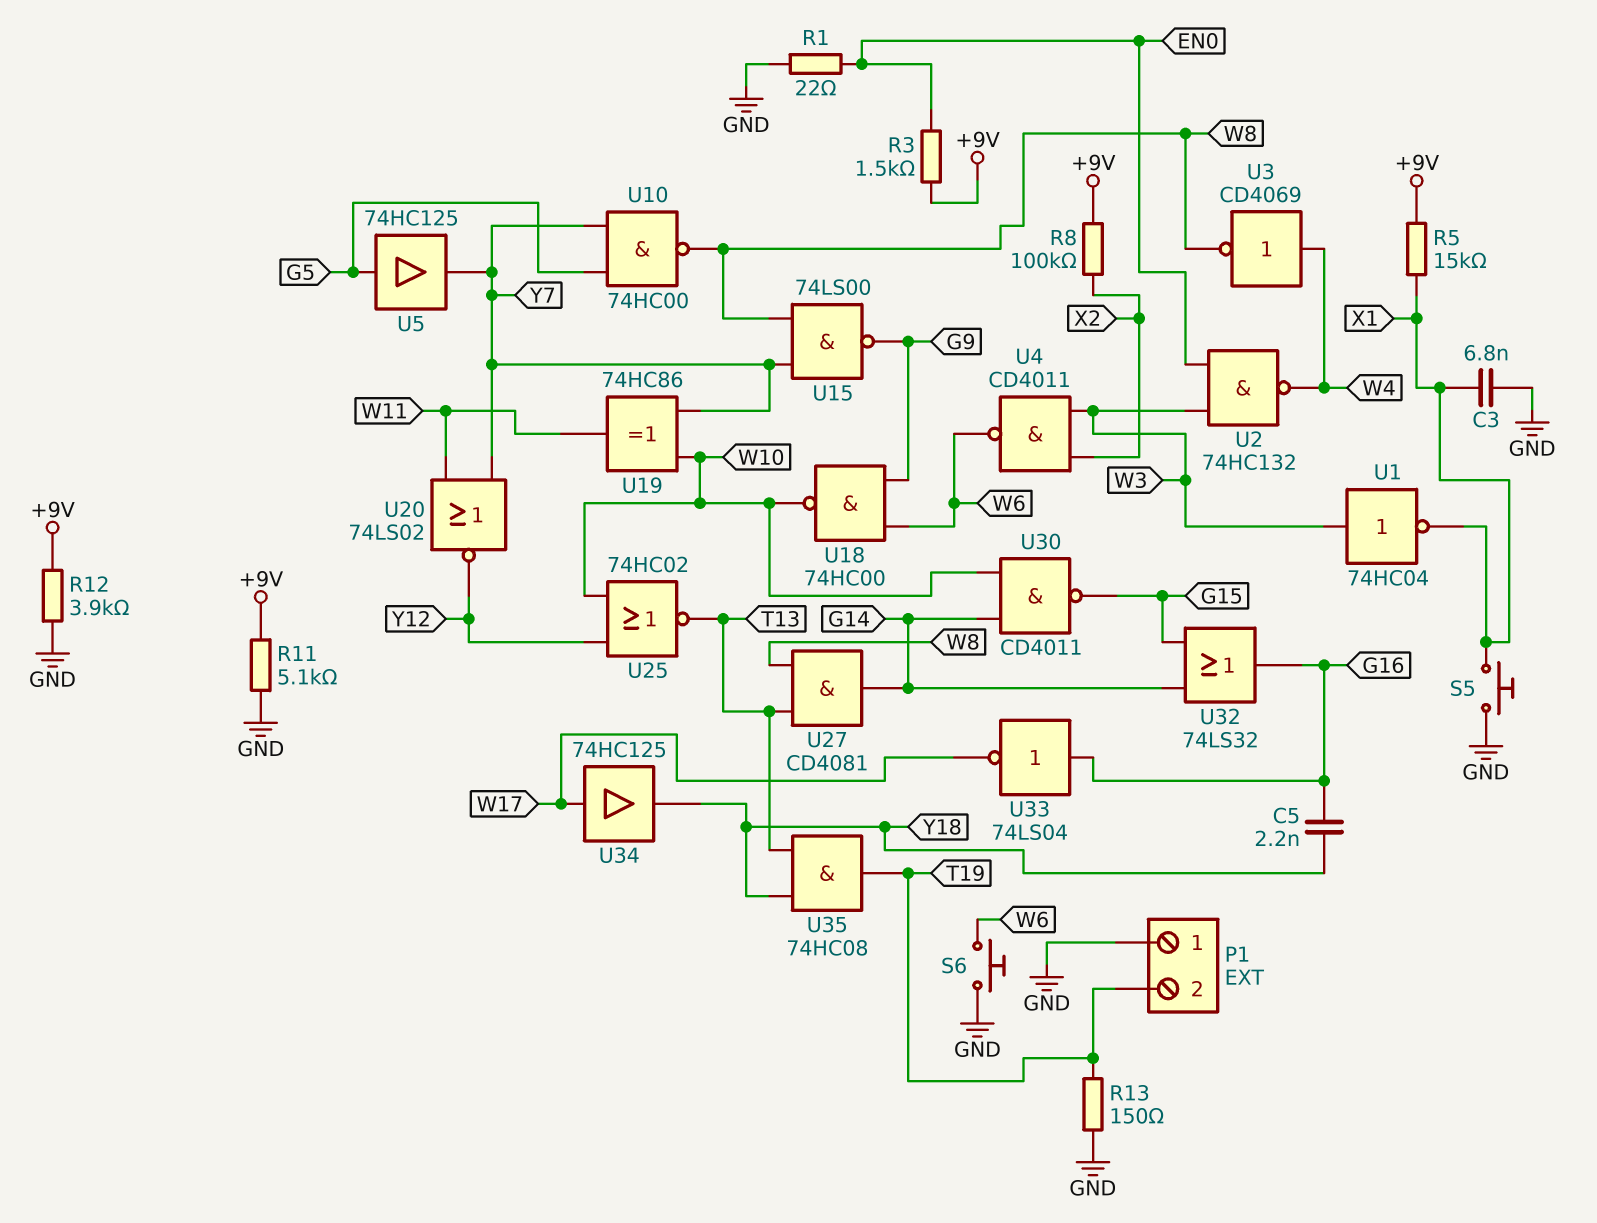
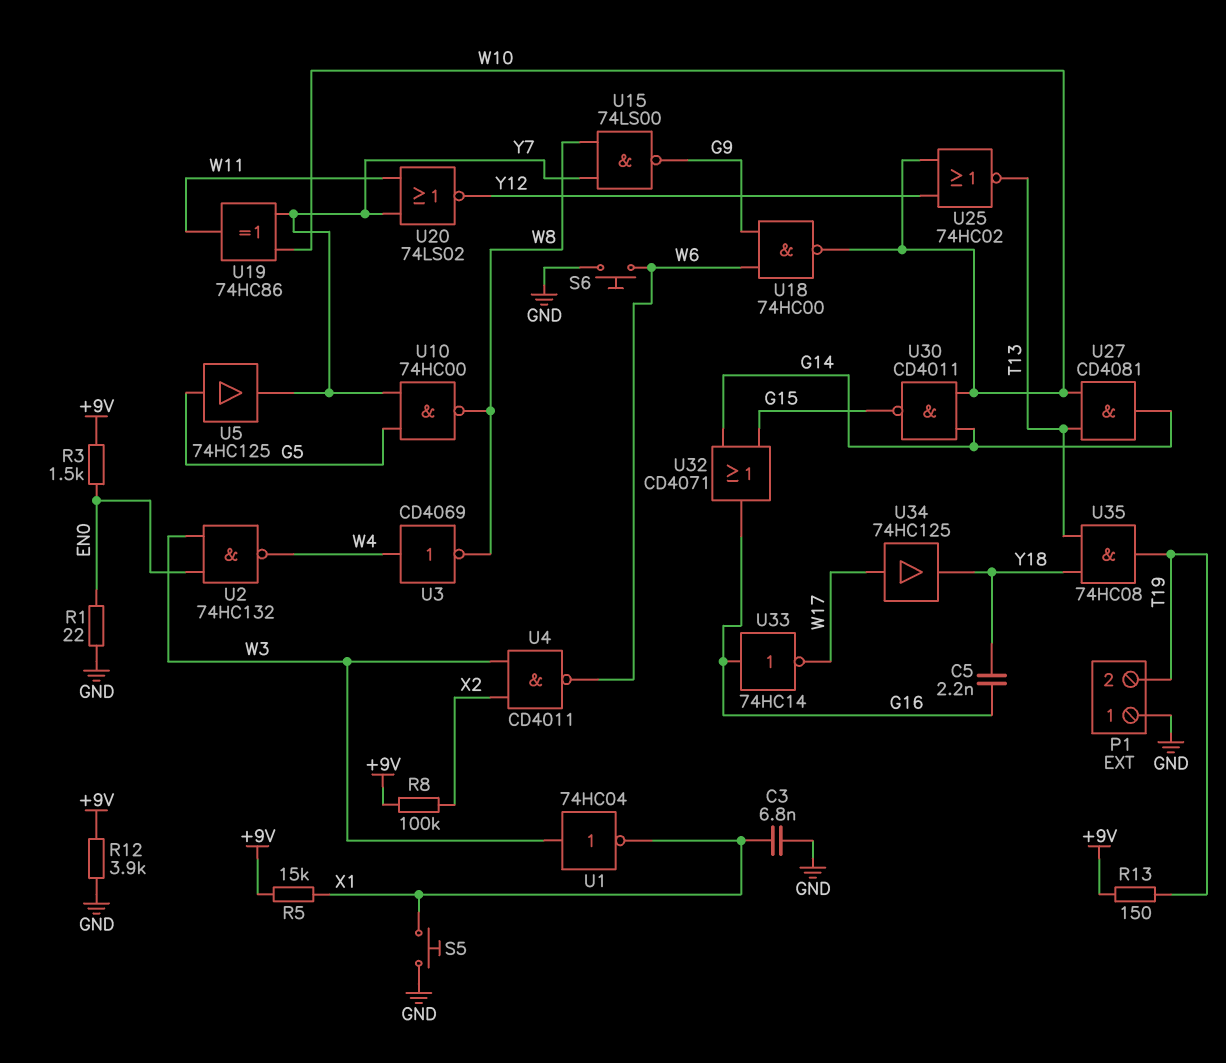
R11: 5.1k (+9V, GND) -> none
R13: 150 (GND, T19) -> 150 (+9V, T19)
U27: AND CD4081 (in T13, in W8, out G14) -> AND CD4081 (in T13, in W10, out G14)
U32: OR 74LS32 (in G14, in G15, out G16) -> OR CD4071 (in G14, in G15, out G16)
U33: NOT 74LS04 (in G16, out W17) -> NOT 74HC14 (in G16, out W17)

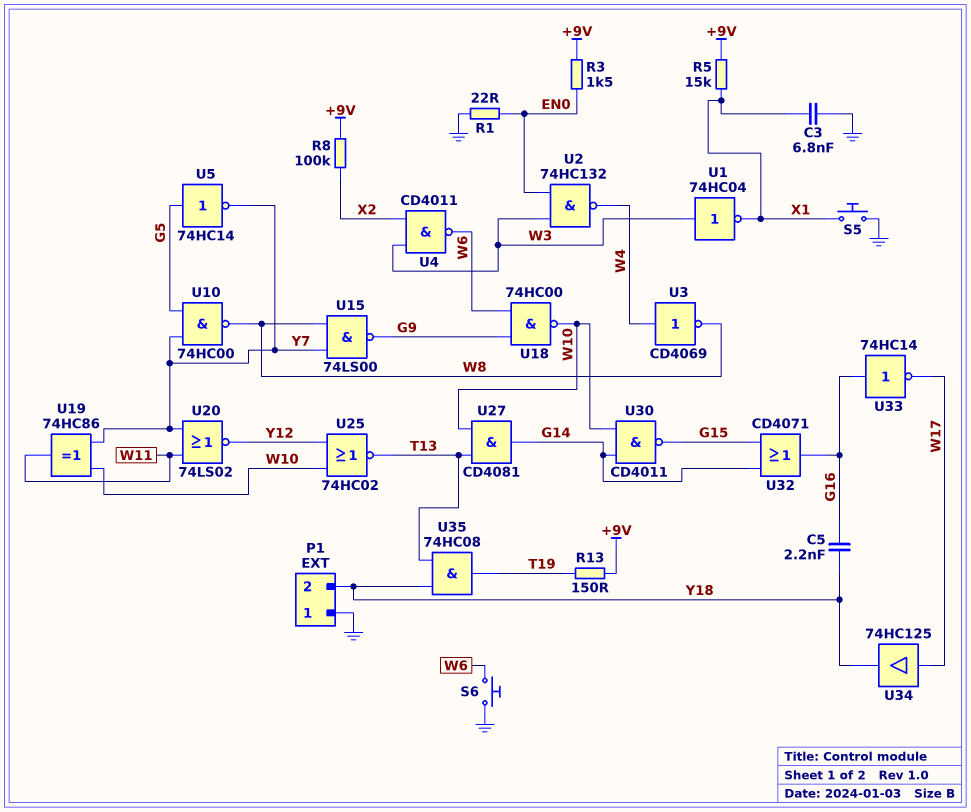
P1 pin 2: T19 -> Y18
R12: 3.9k (+9V, GND) -> none
U5: buffer 74HC125 (in G5, out Y7) -> NOT 74HC14 (in G5, out Y7)

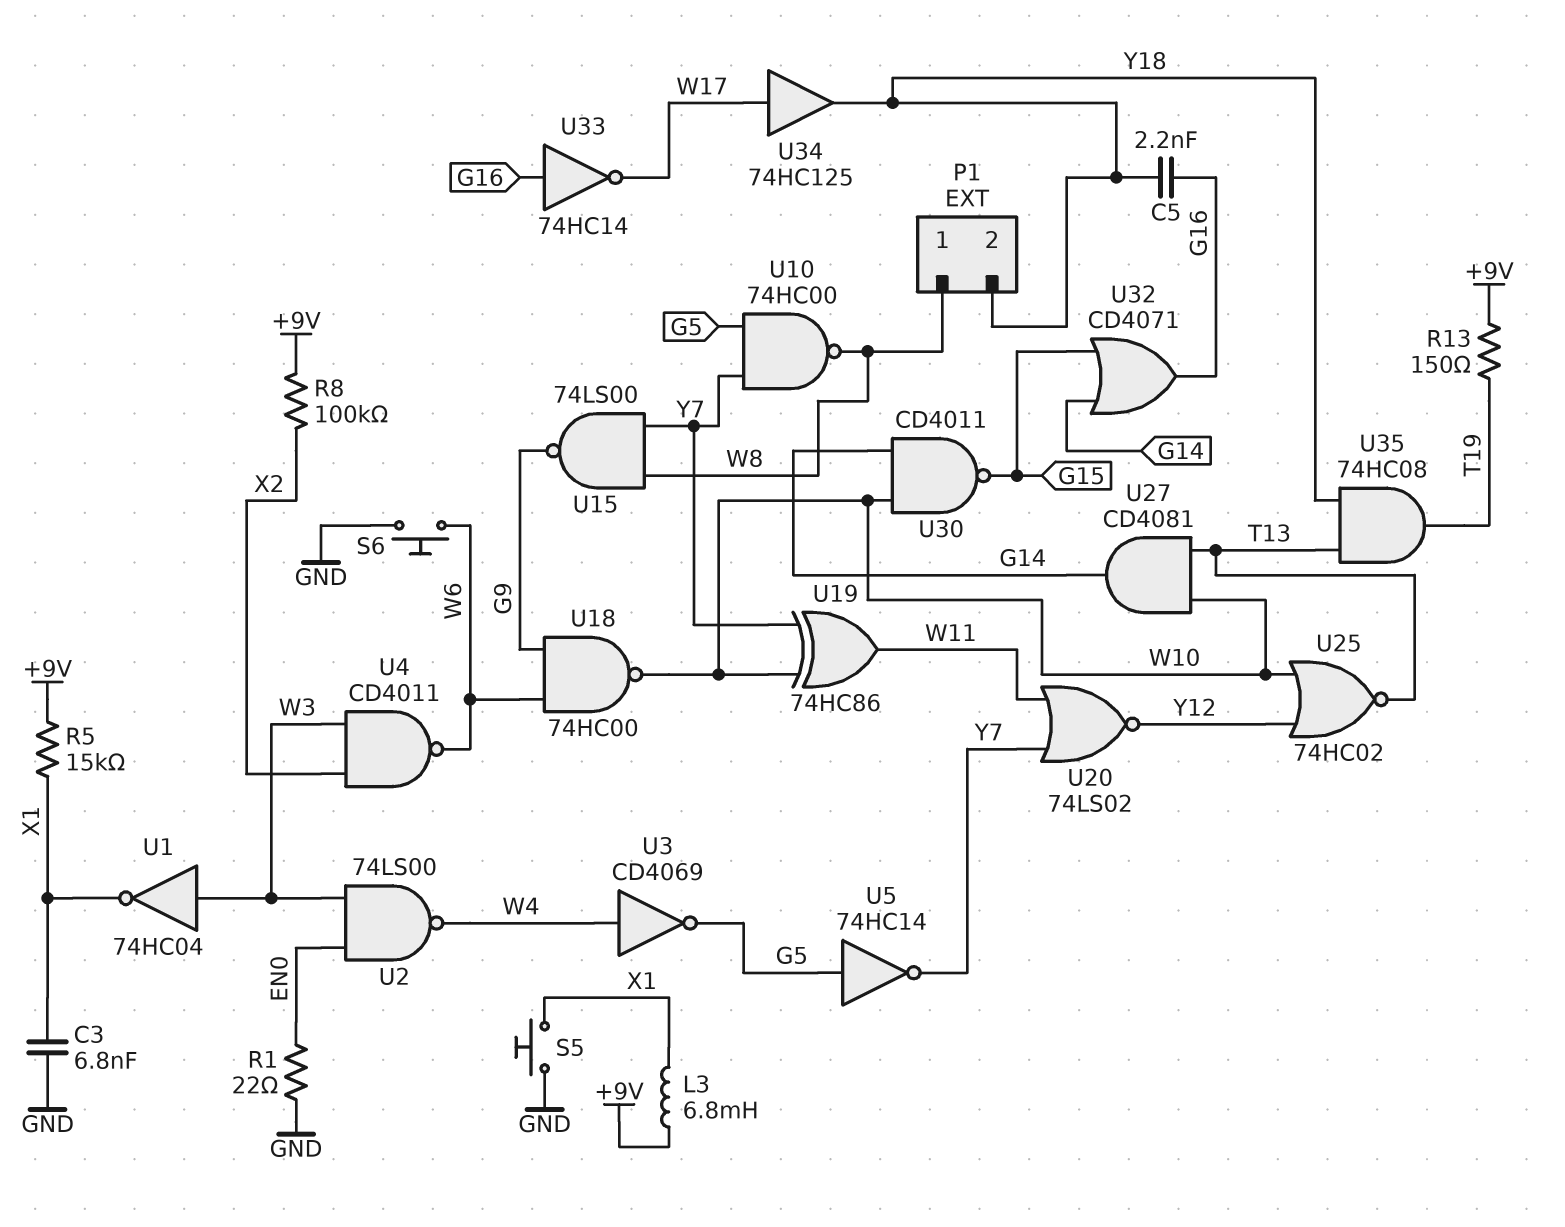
L3: none -> 6.8mH (+9V, X1)
P1 pin 1: GND -> W8
R3: 1.5k (+9V, EN0) -> none
U2: NAND 74HC132 (in EN0, in W3, out W4) -> NAND 74LS00 (in EN0, in W3, out W4)
U3: NOT CD4069 (in W4, out W8) -> NOT CD4069 (in W4, out G5)

